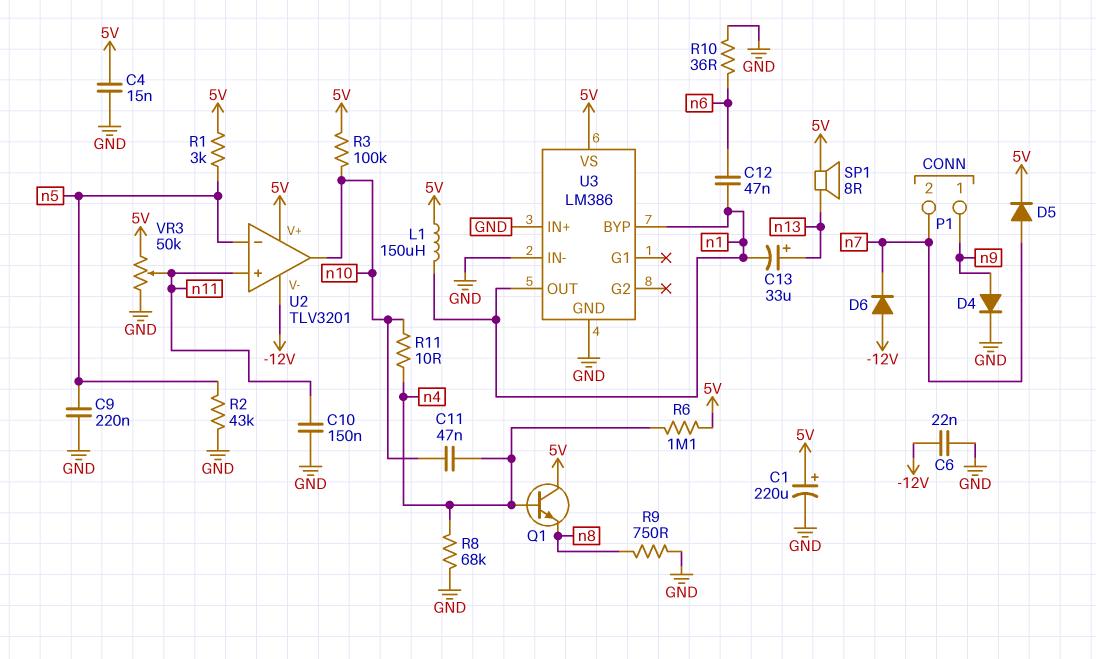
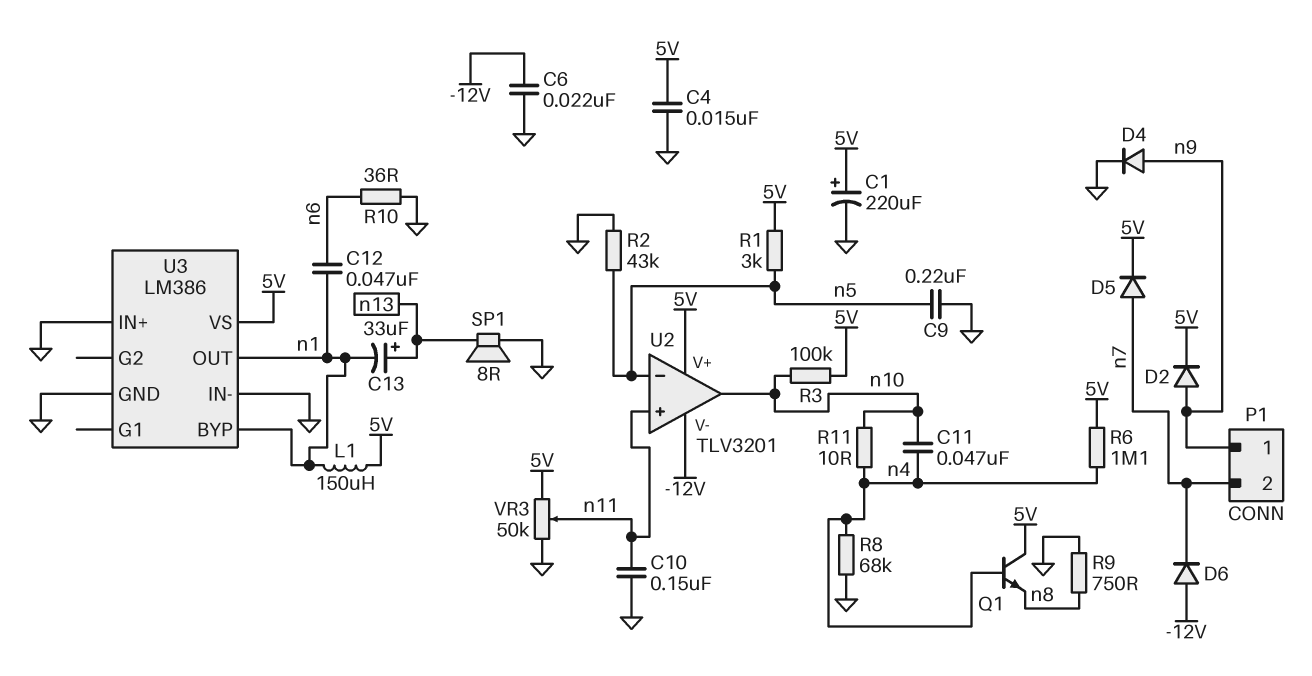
D2: none -> diode (A n9, K 5V)
SP1: speaker 8R (5V, n13) -> speaker 8R (GND, n13)

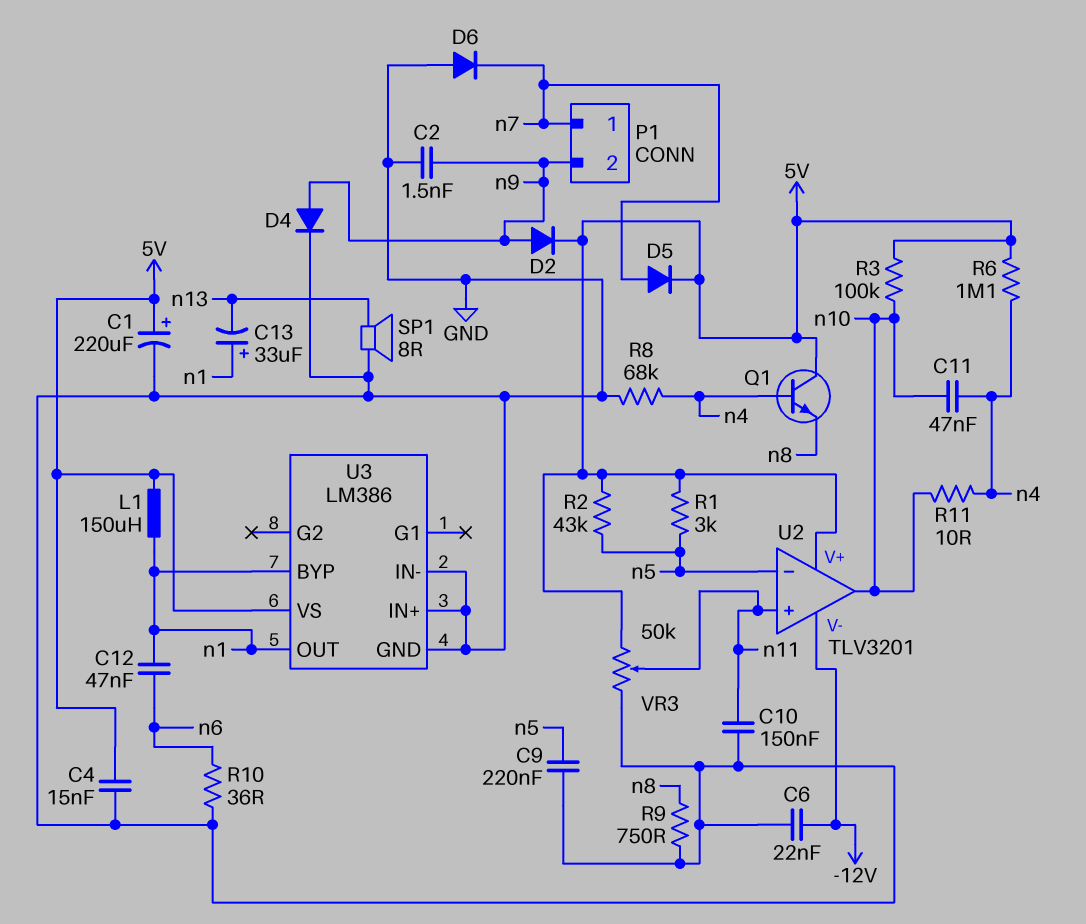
C2: none -> 1.5nF (GND, n9)
C13: 33uF (plus n13, minus n1) -> 33uF (plus n1, minus n13)
D6: diode (A -12V, K n7) -> diode (A GND, K n7)
P1 pin 1: n9 -> n7
P1 pin 2: n7 -> n9
R2: 43k (GND, n5) -> 43k (5V, n5)

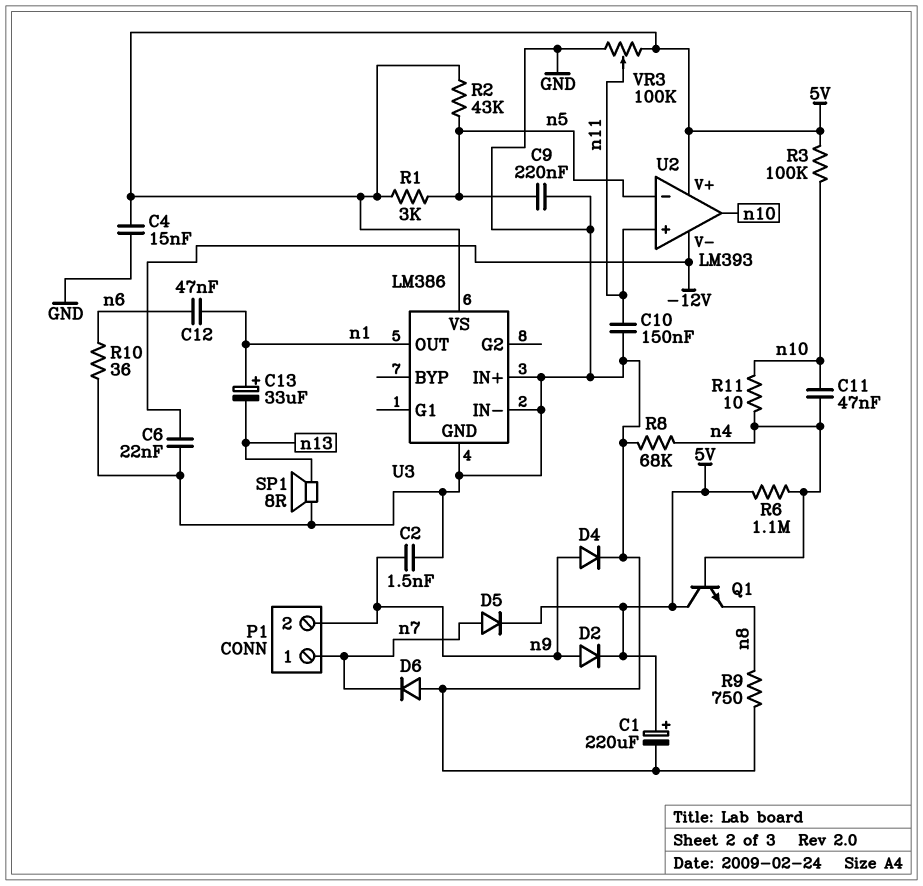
L1: 150uH (5V, n1) -> none
U2: TLV3201 -> LM393
U3 pin BYP: n1 -> none
VR3: 50k (5V, GND, wiper n11) -> 100k (5V, GND, wiper n11)

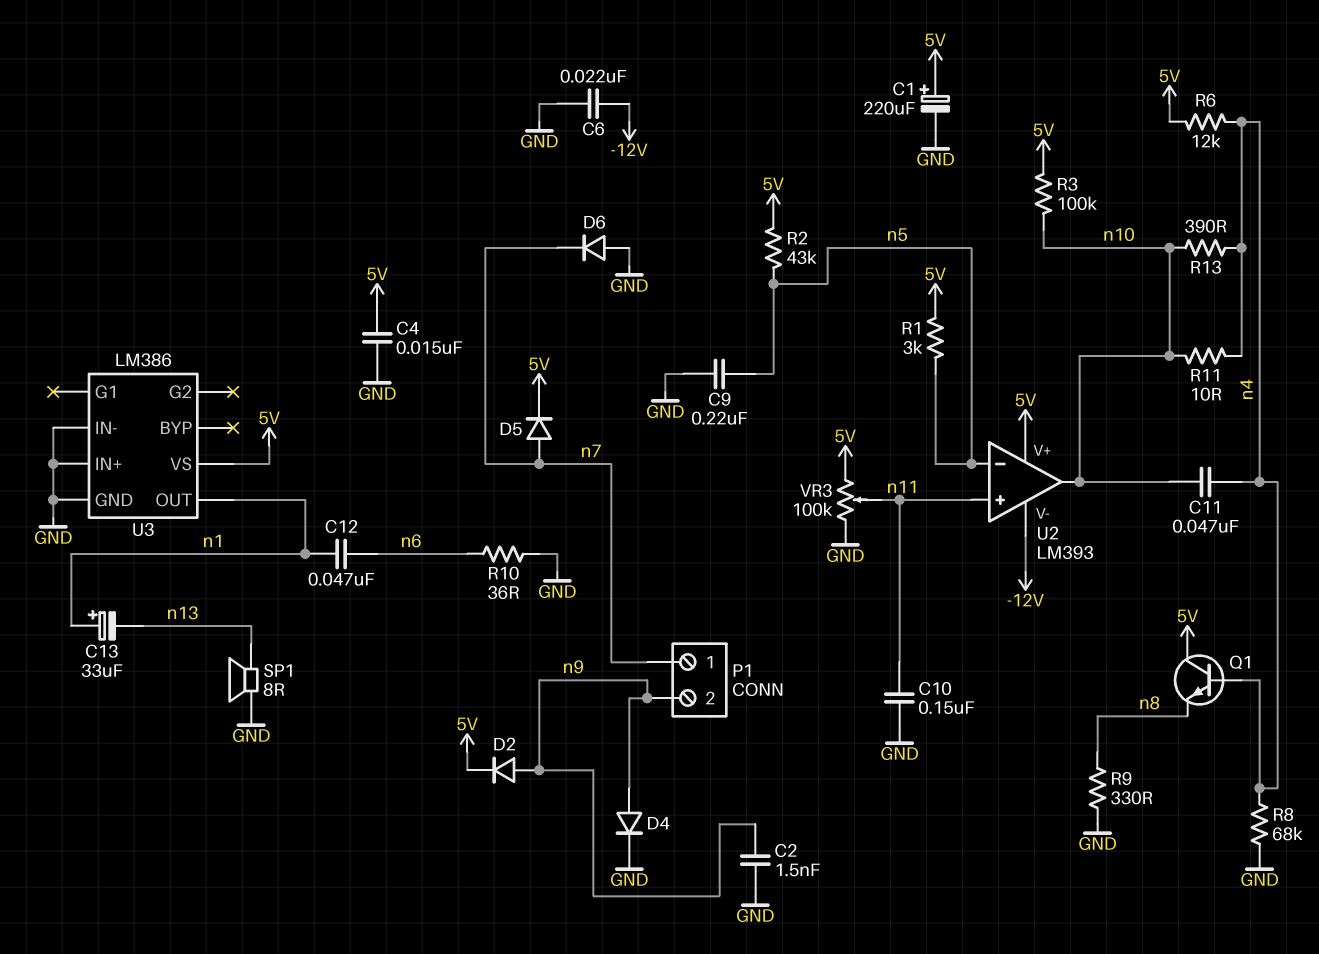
R6: 1.1M (5V, n4) -> 12k (5V, n4)
R9: 750 (GND, n8) -> 330 (GND, n8)
R13: none -> 390 (n4, n10)

